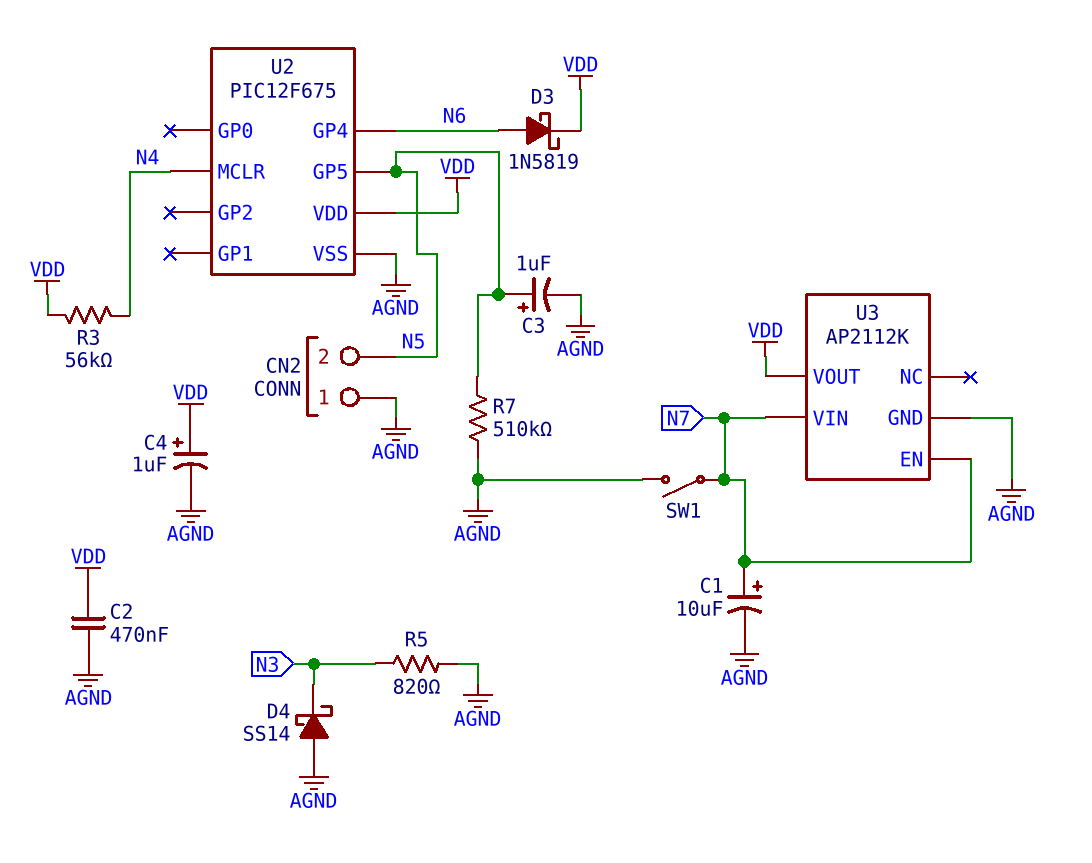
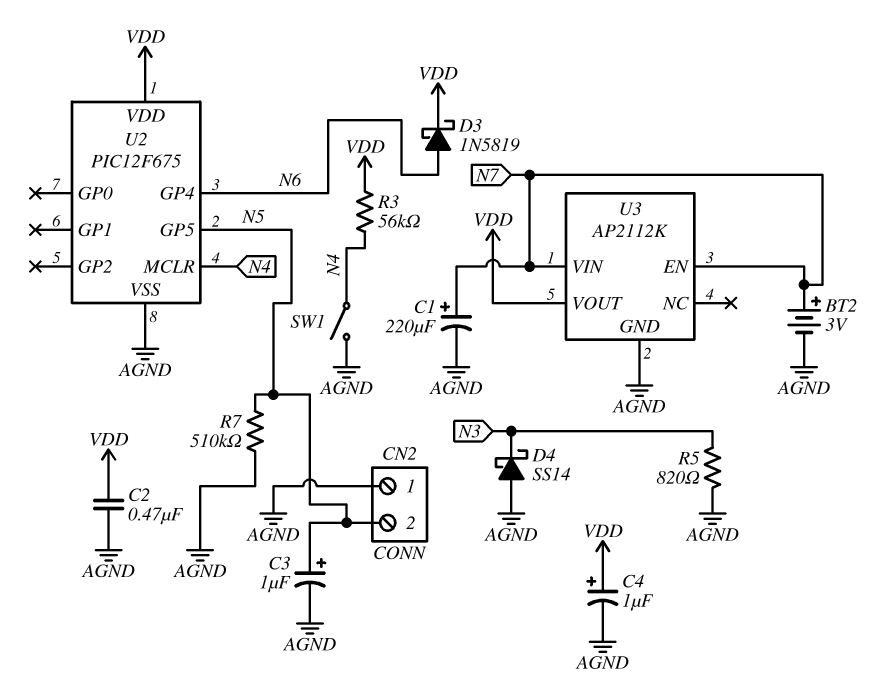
BT2: none -> 3V (plus N7, minus AGND)
C1: 10uF (plus N7, minus AGND) -> 220uF (plus N7, minus AGND)
SW1: switch (AGND, N7) -> switch (AGND, N4)

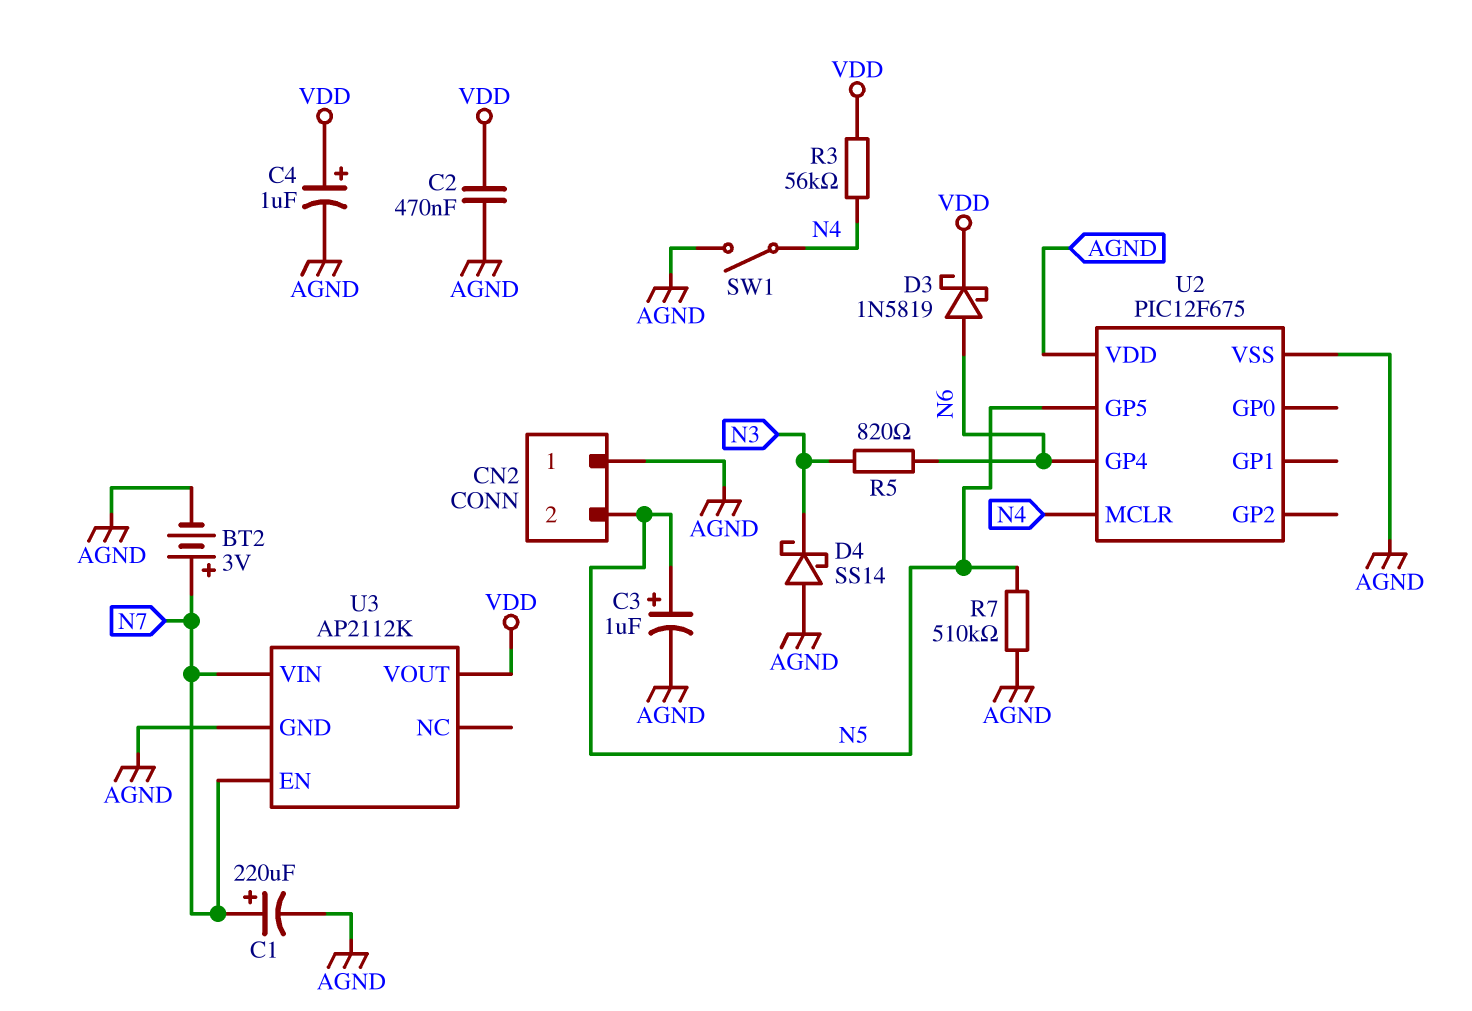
R5: 820 (AGND, N3) -> 820 (N3, N6)
U2 pin VDD: VDD -> AGND

